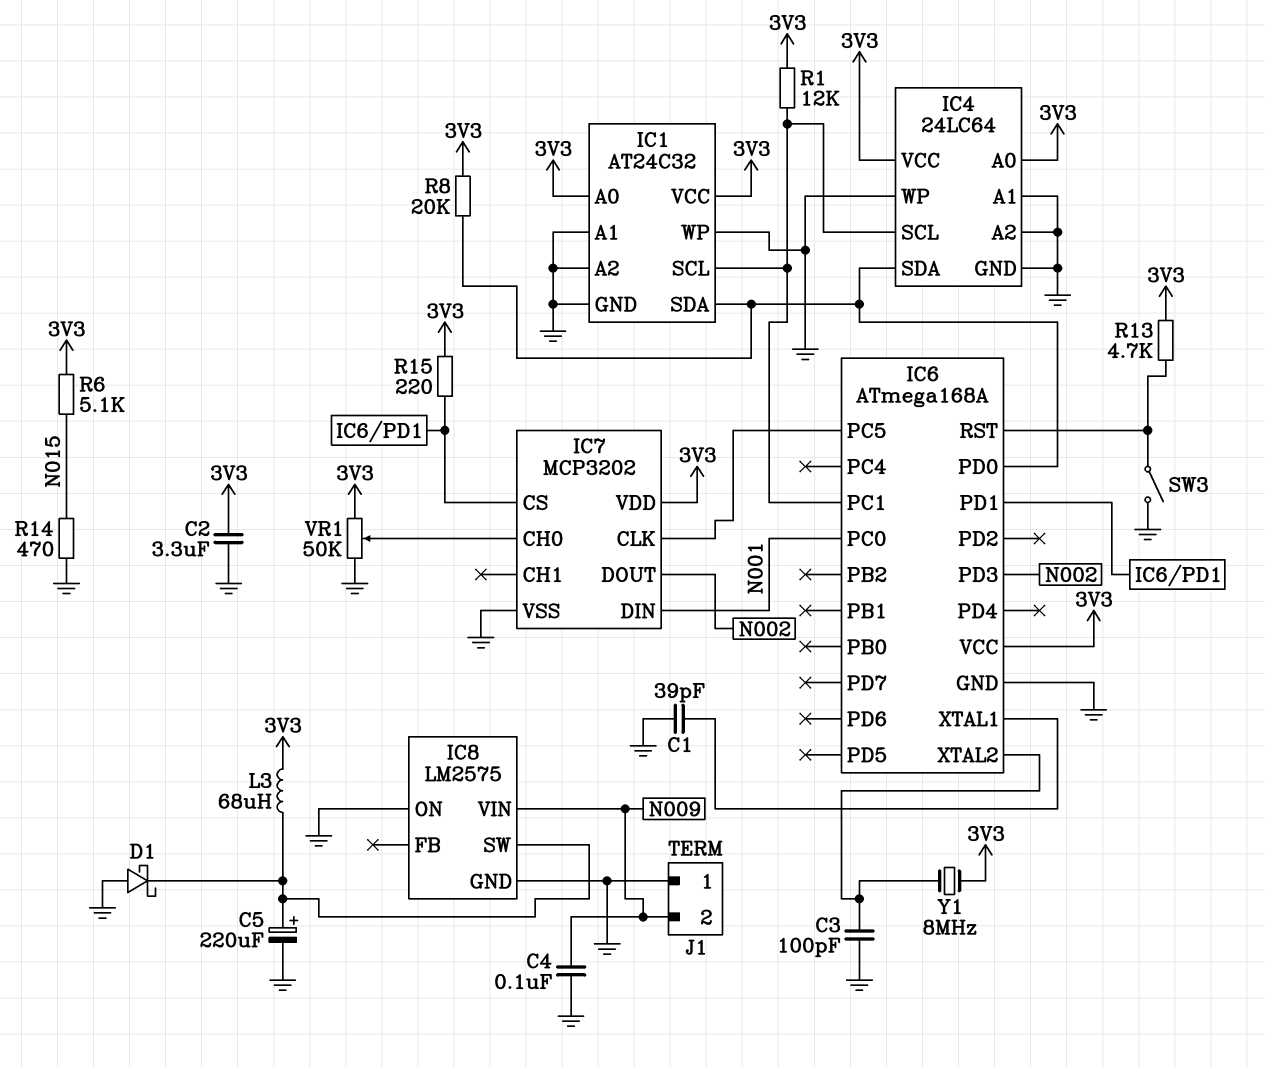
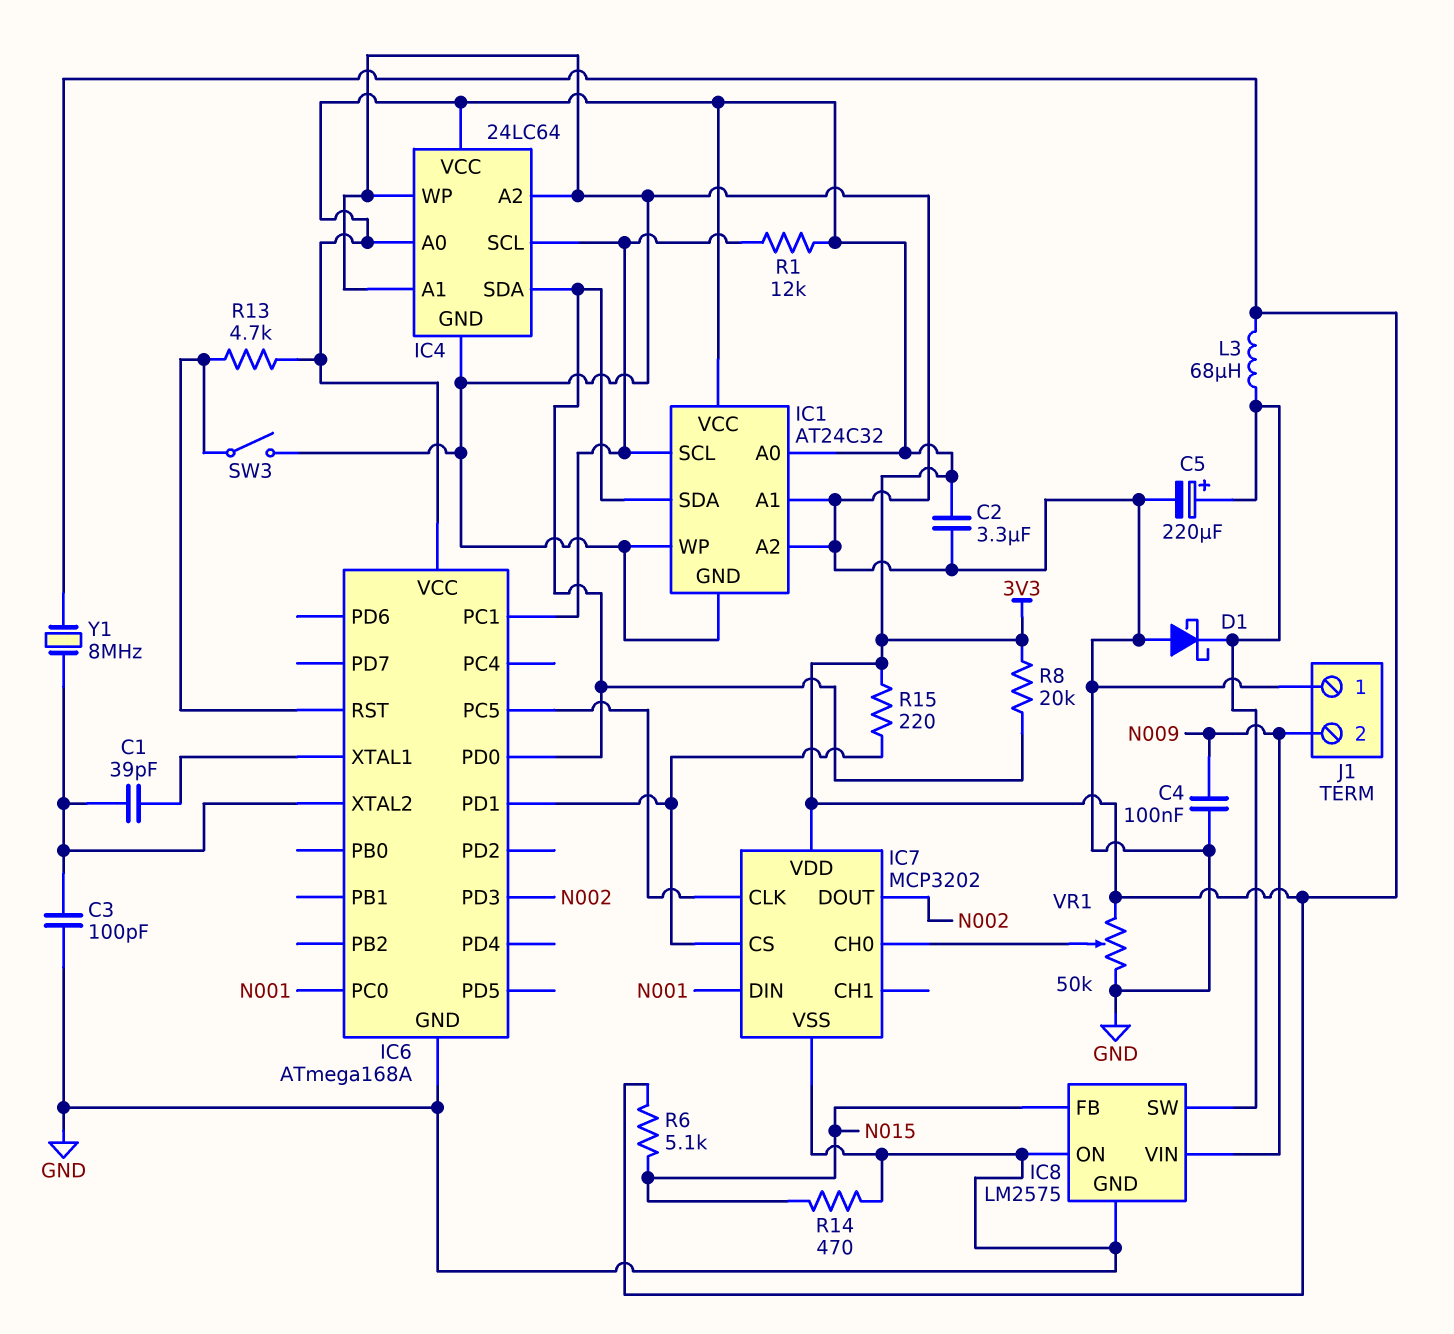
C1: 39pF (GND, IC6/XTAL1) -> 39pF (IC6/XTAL1, IC6/XTAL2)
IC8 pin FB: none -> N015

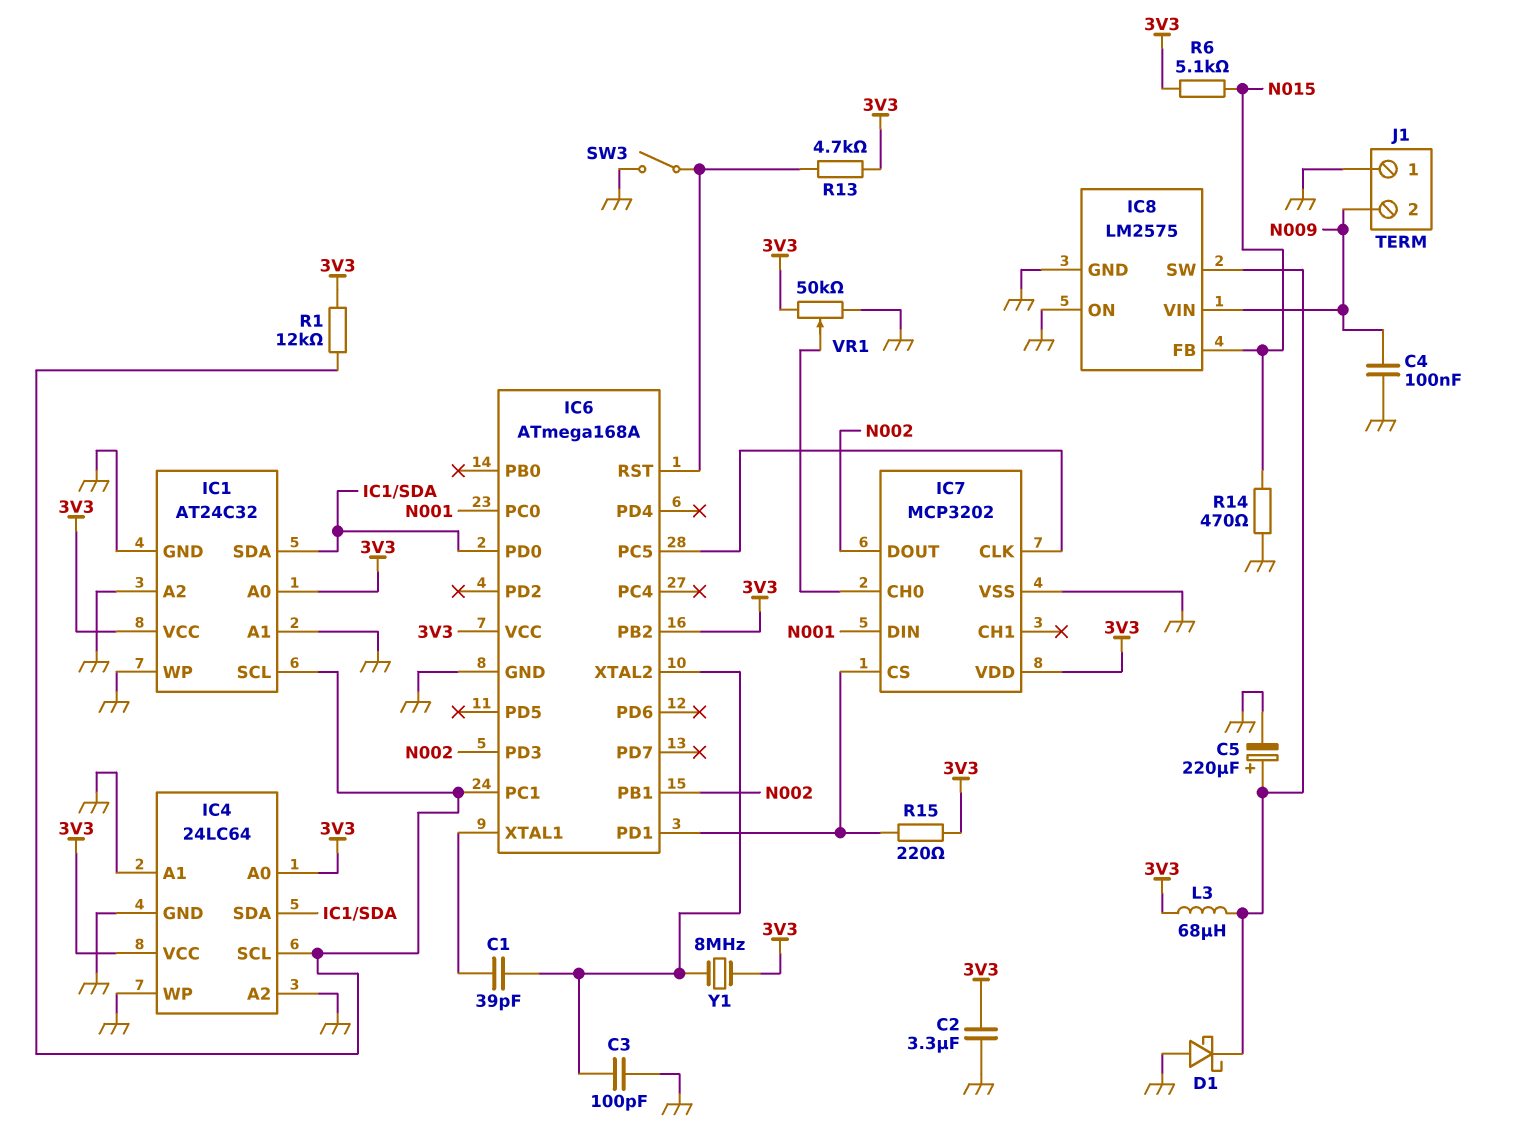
IC6 pin PB1: none -> N002
IC6 pin PB2: none -> 3V3
R8: 20k (3V3, IC1/SDA) -> none

